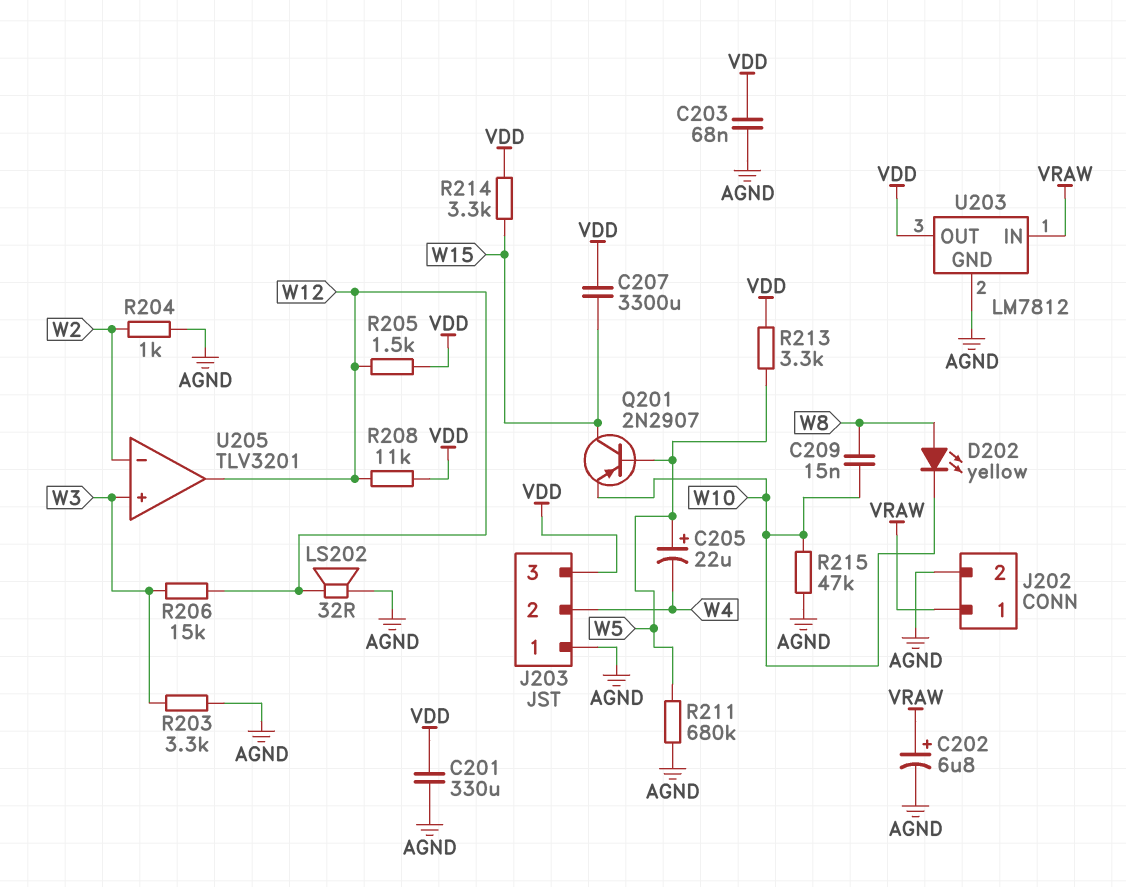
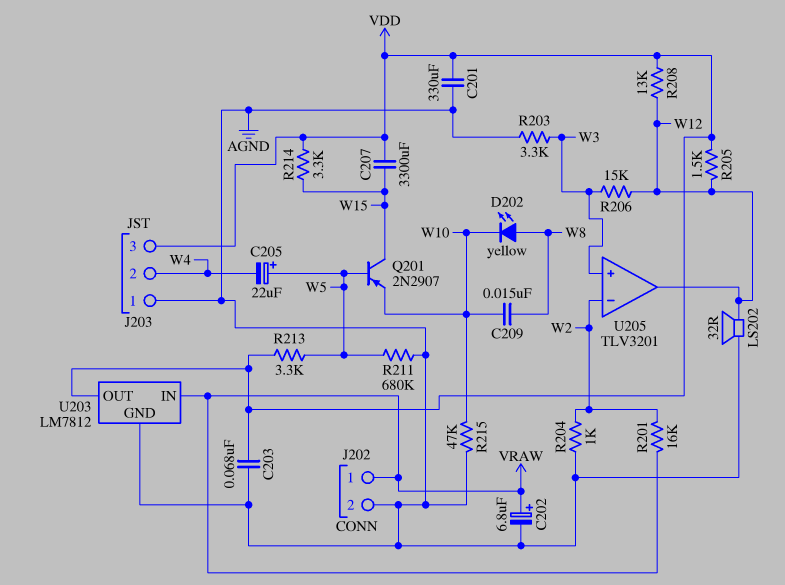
R201: none -> 16k (VRAW, W2)
R208: 11k (VDD, W12) -> 13k (VDD, W12)

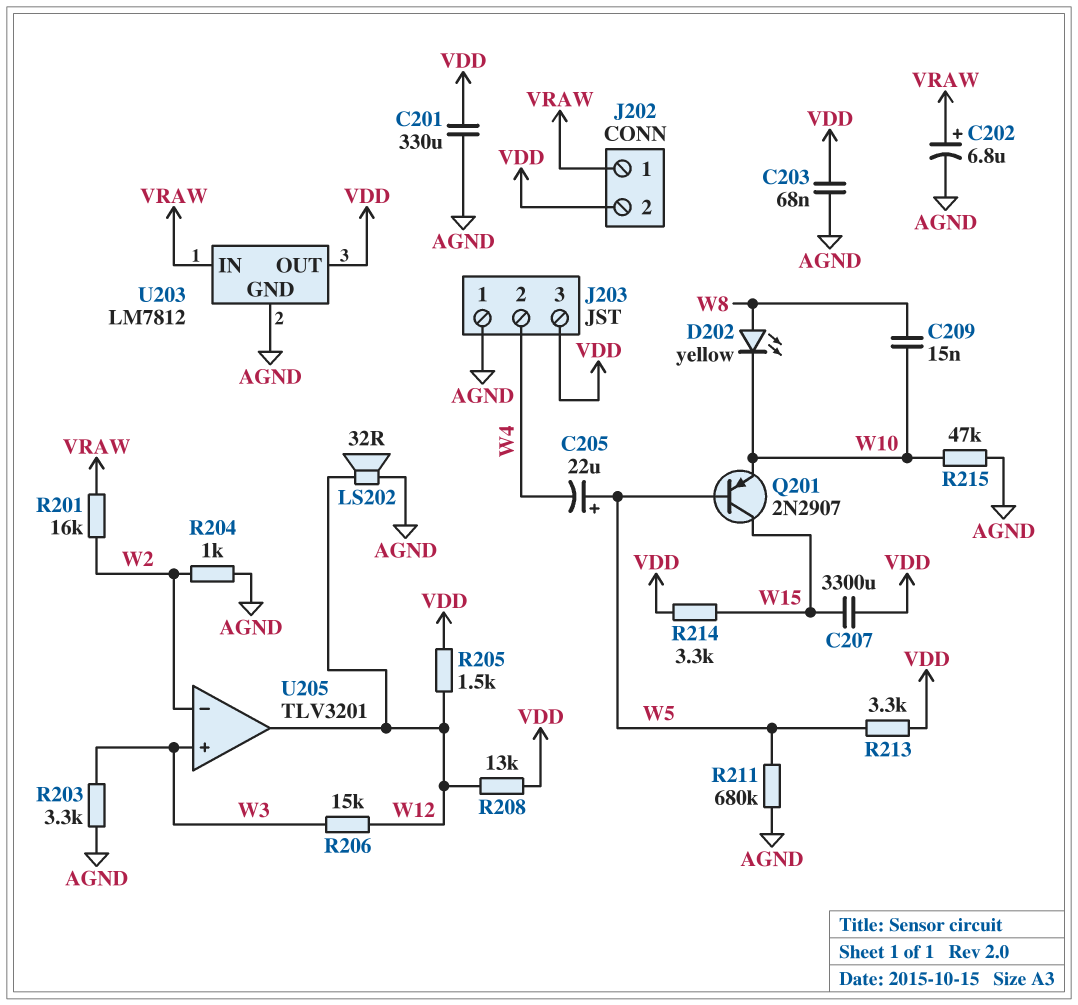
J202 pin 2: AGND -> VDD

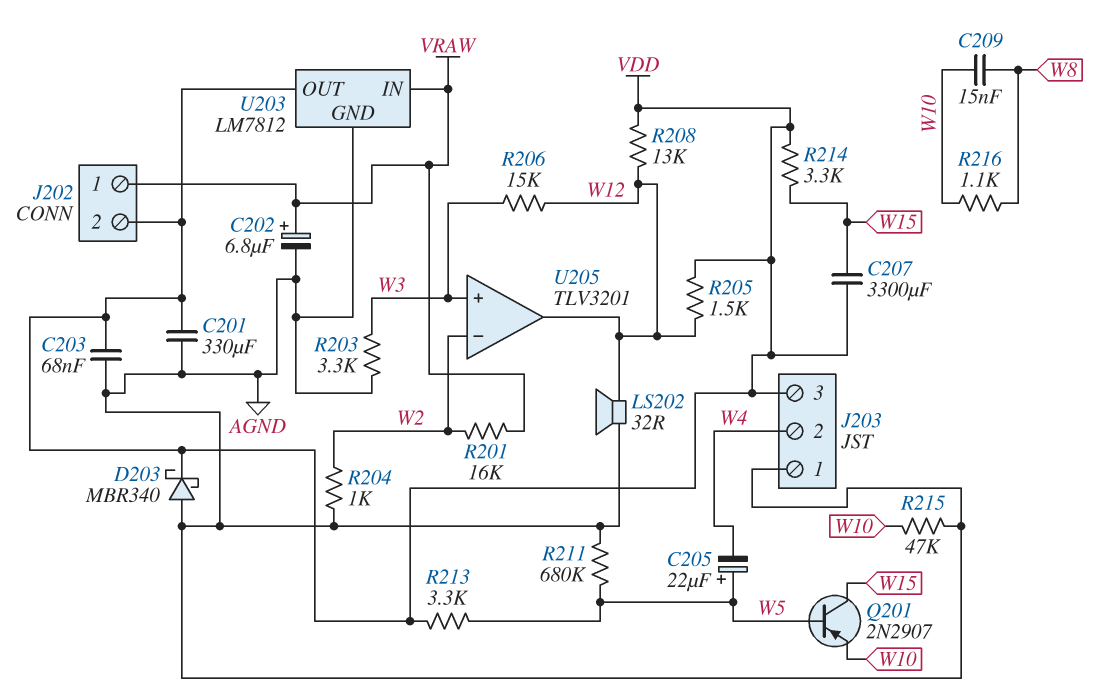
D202: LED yellow (A W8, K W10) -> none
D203: none -> schottky MBR340 (A AGND, K VDD)
R216: none -> 1.1k (W8, W10)

